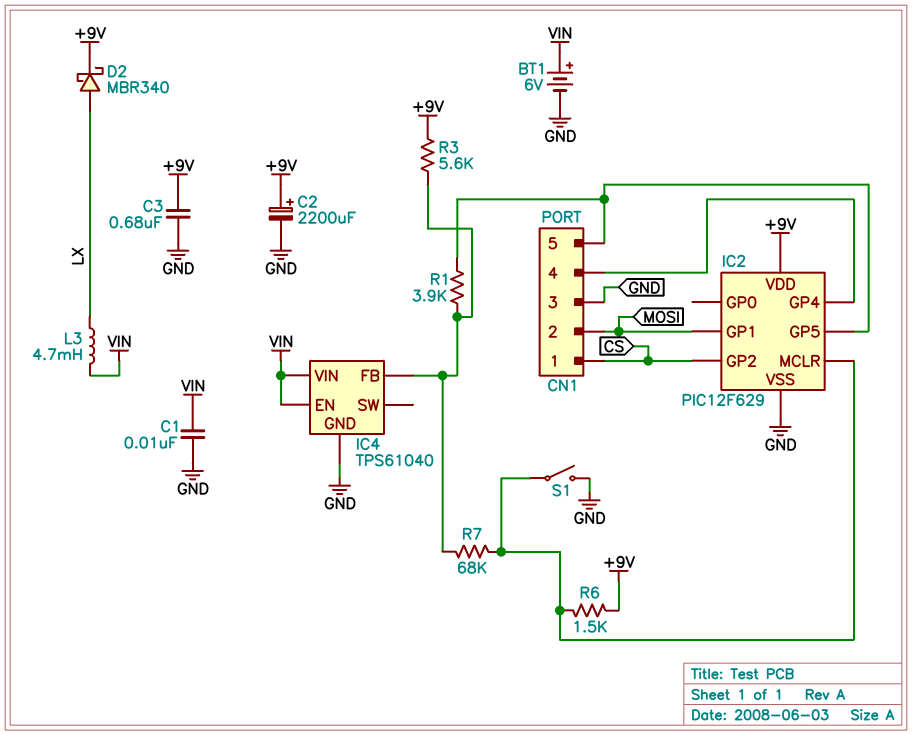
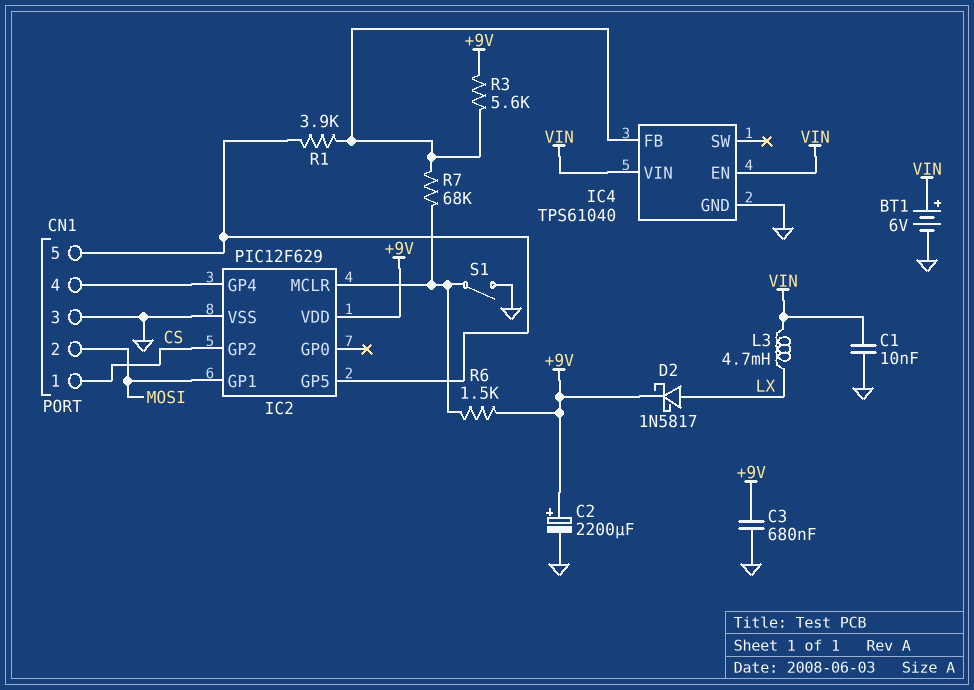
D2: schottky MBR340 (A LX, K +9V) -> schottky 1N5817 (A LX, K +9V)

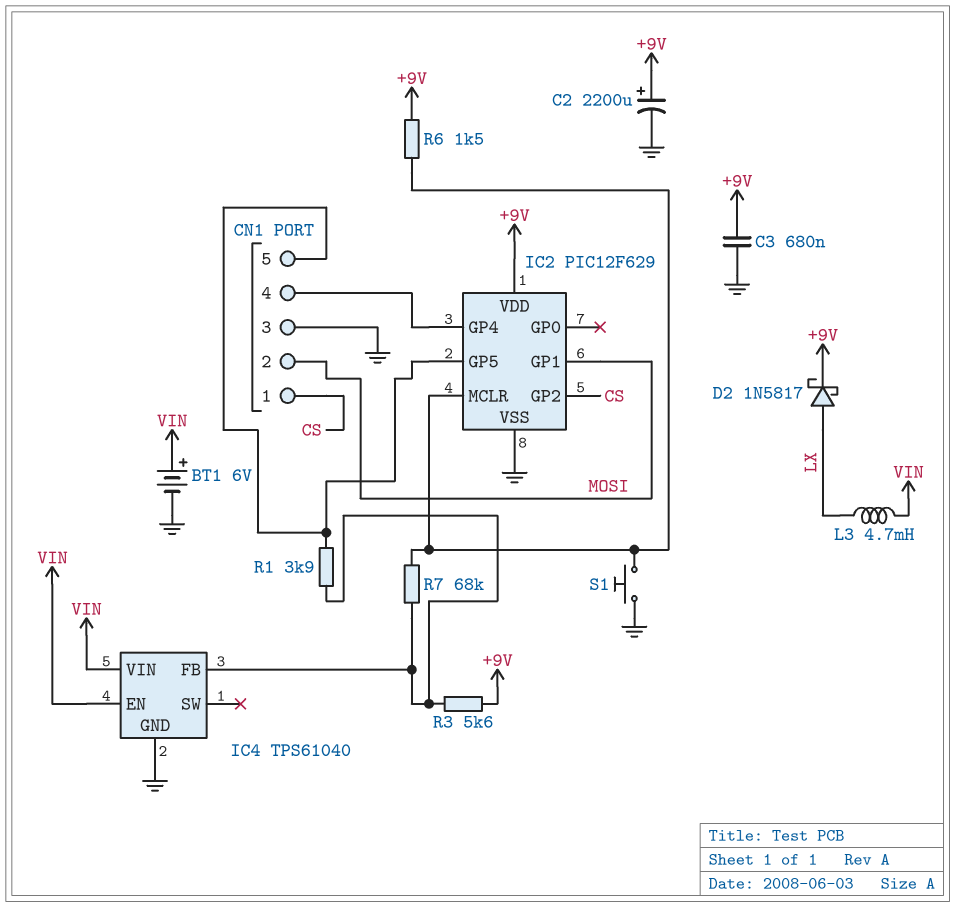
C1: 10nF (GND, VIN) -> none
S1: switch (GND, IC2/MCLR) -> button (GND, IC2/MCLR)

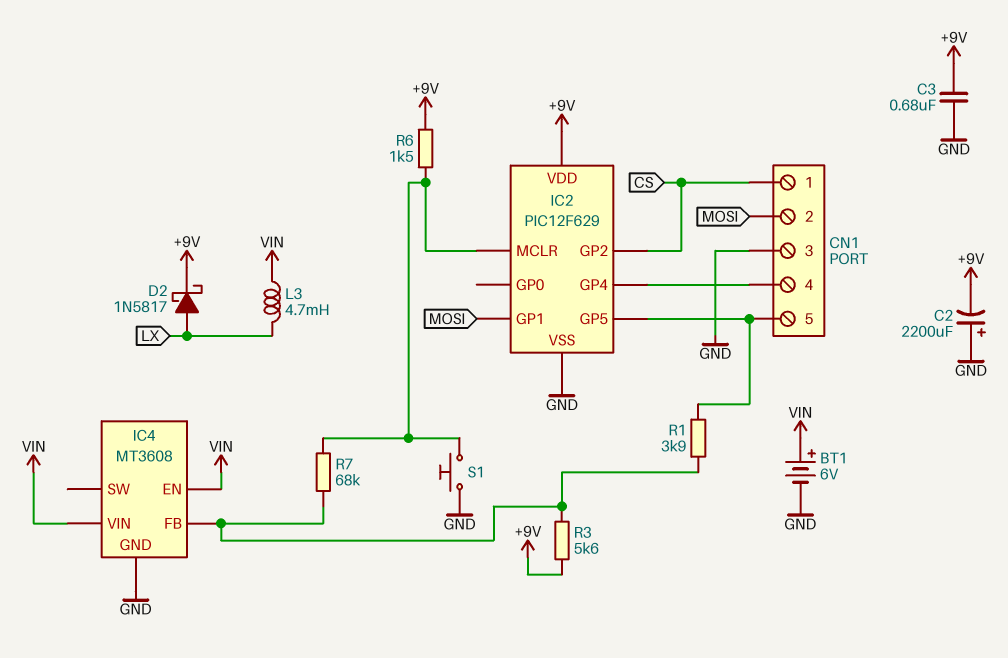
C2: 2200uF (plus +9V, minus GND) -> 2200uF (plus GND, minus +9V)
IC4: TPS61040 -> MT3608

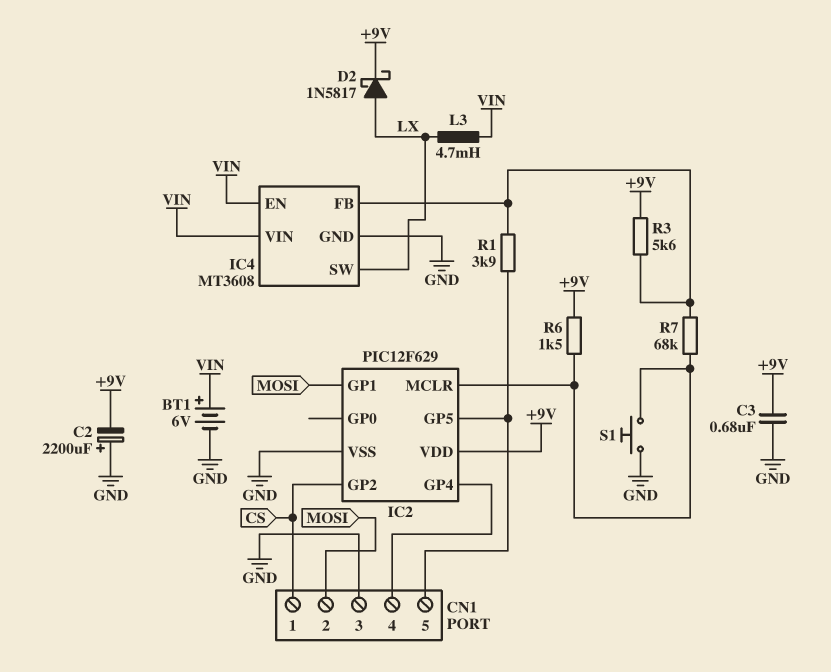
IC4 pin SW: none -> LX

